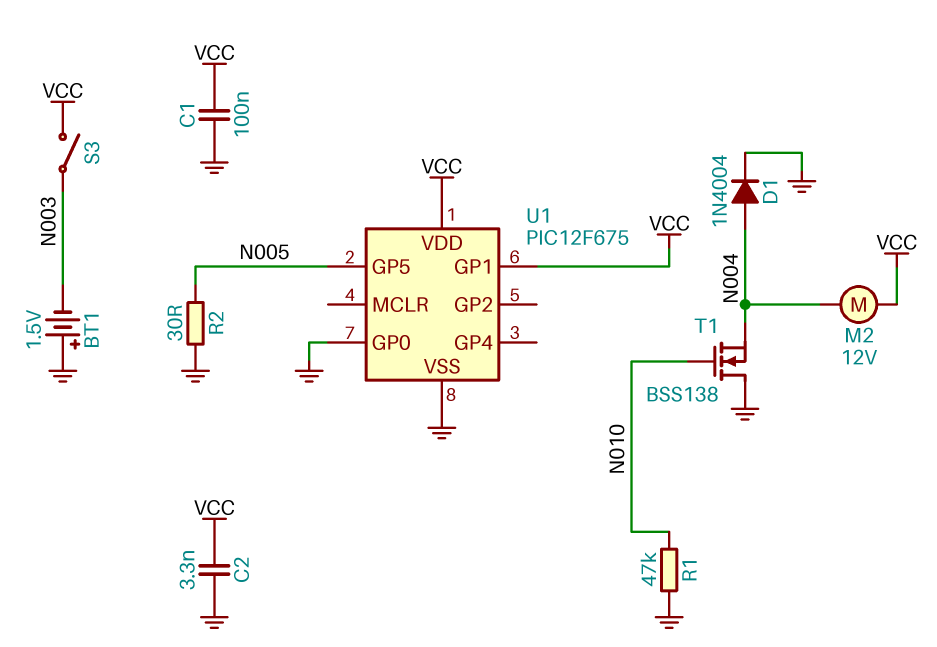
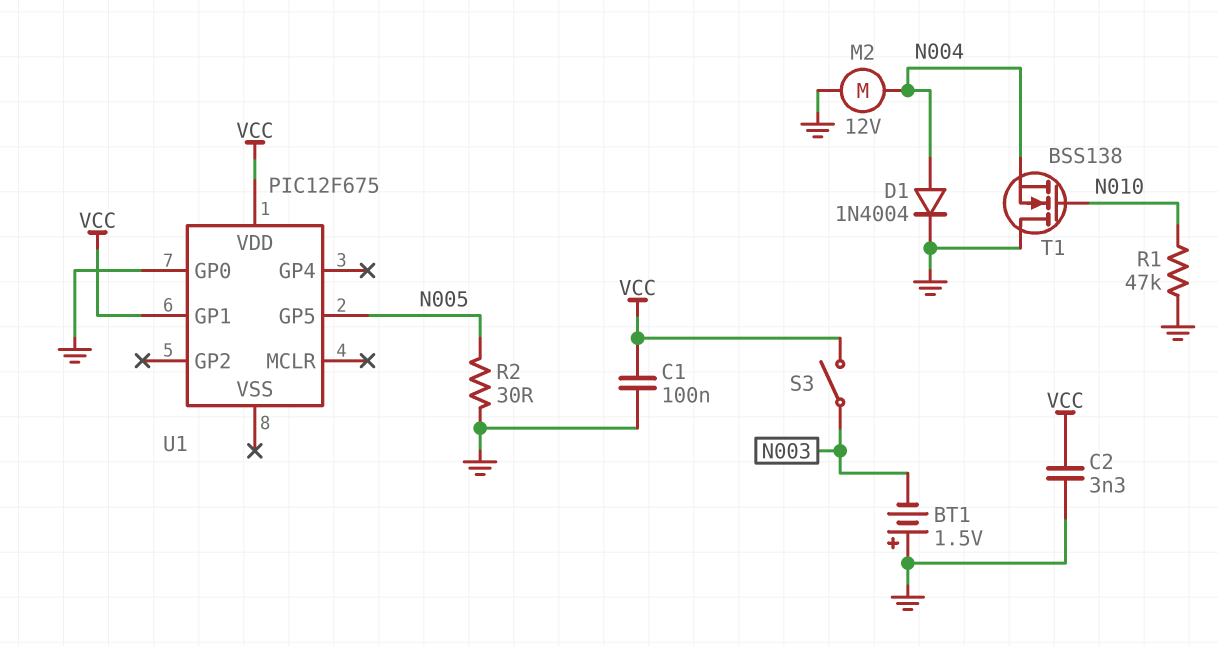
M2: motor 12V (N004, VCC) -> motor 12V (GND, N004)
U1 pin VSS: GND -> none

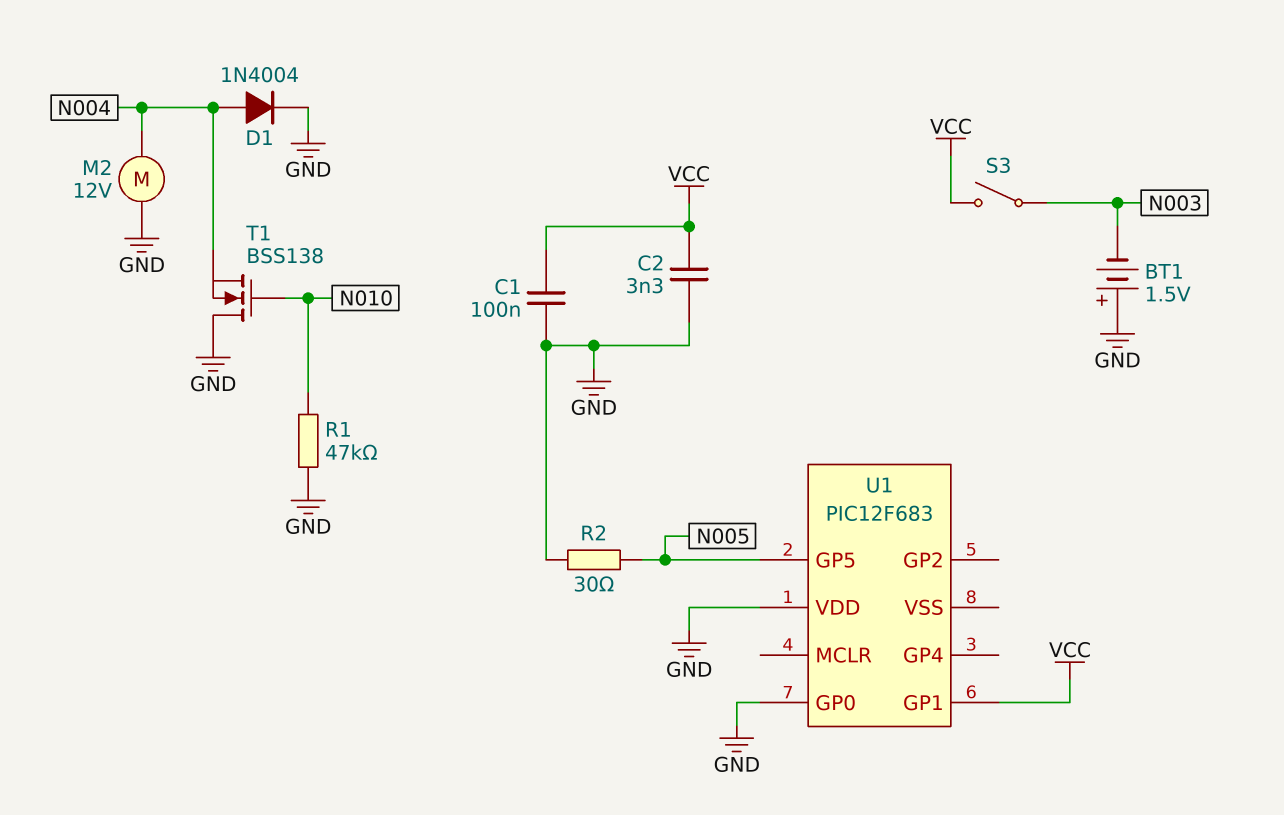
U1: PIC12F675 -> PIC12F683
U1 pin VDD: VCC -> GND

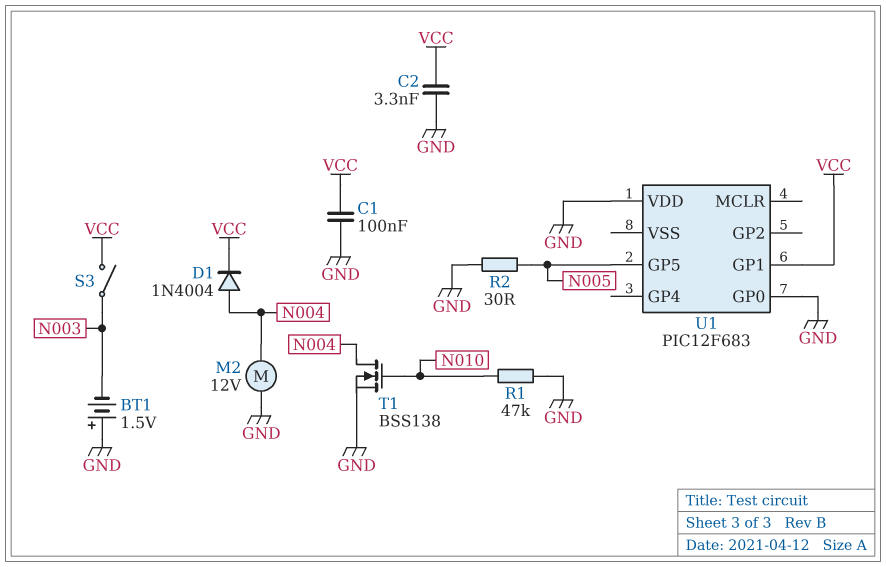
D1: diode 1N4004 (A N004, K GND) -> diode 1N4004 (A N004, K VCC)
T1: NMOS BSS138 (G N010, D GND, S N004) -> NMOS BSS138 (G N010, D N004, S GND)

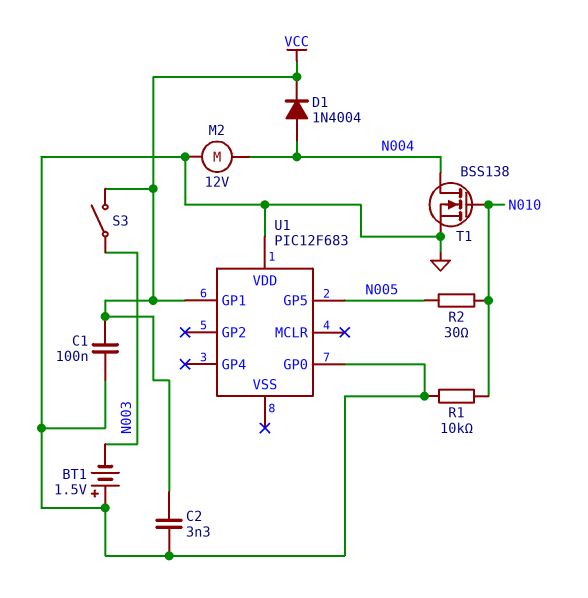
R1: 47k (GND, N010) -> 10k (GND, N010)
R2: 30 (GND, N005) -> 30 (N005, N010)

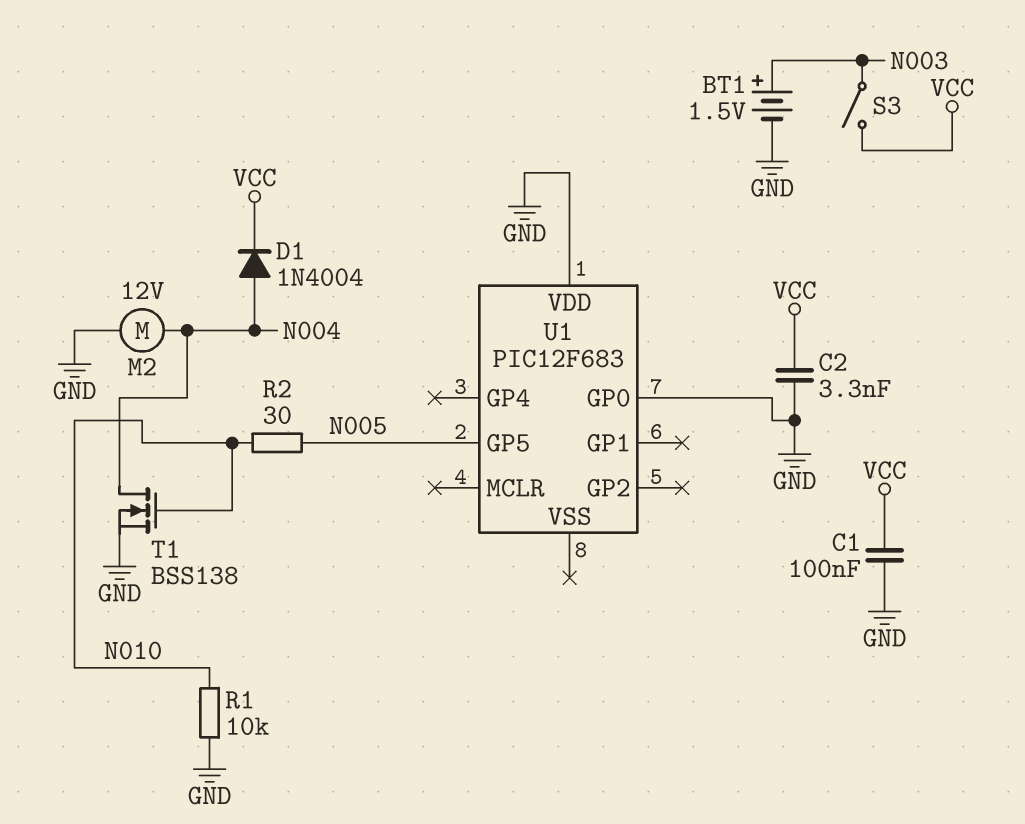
BT1: 1.5V (plus GND, minus N003) -> 1.5V (plus N003, minus GND)
U1 pin GP1: VCC -> none

